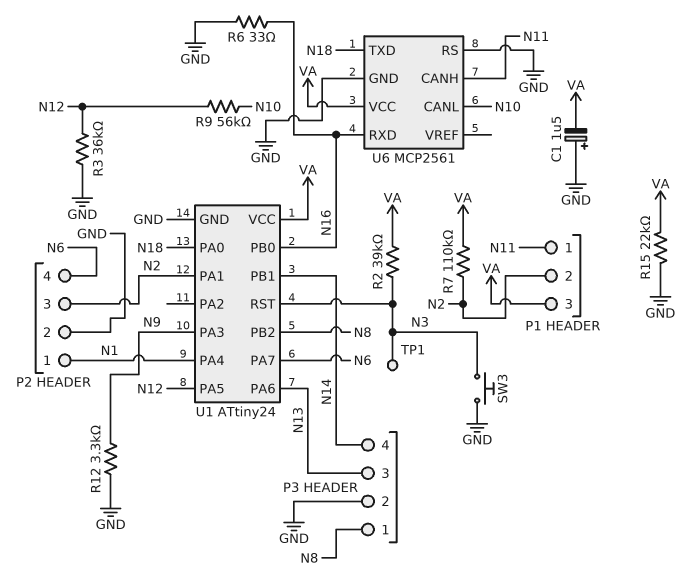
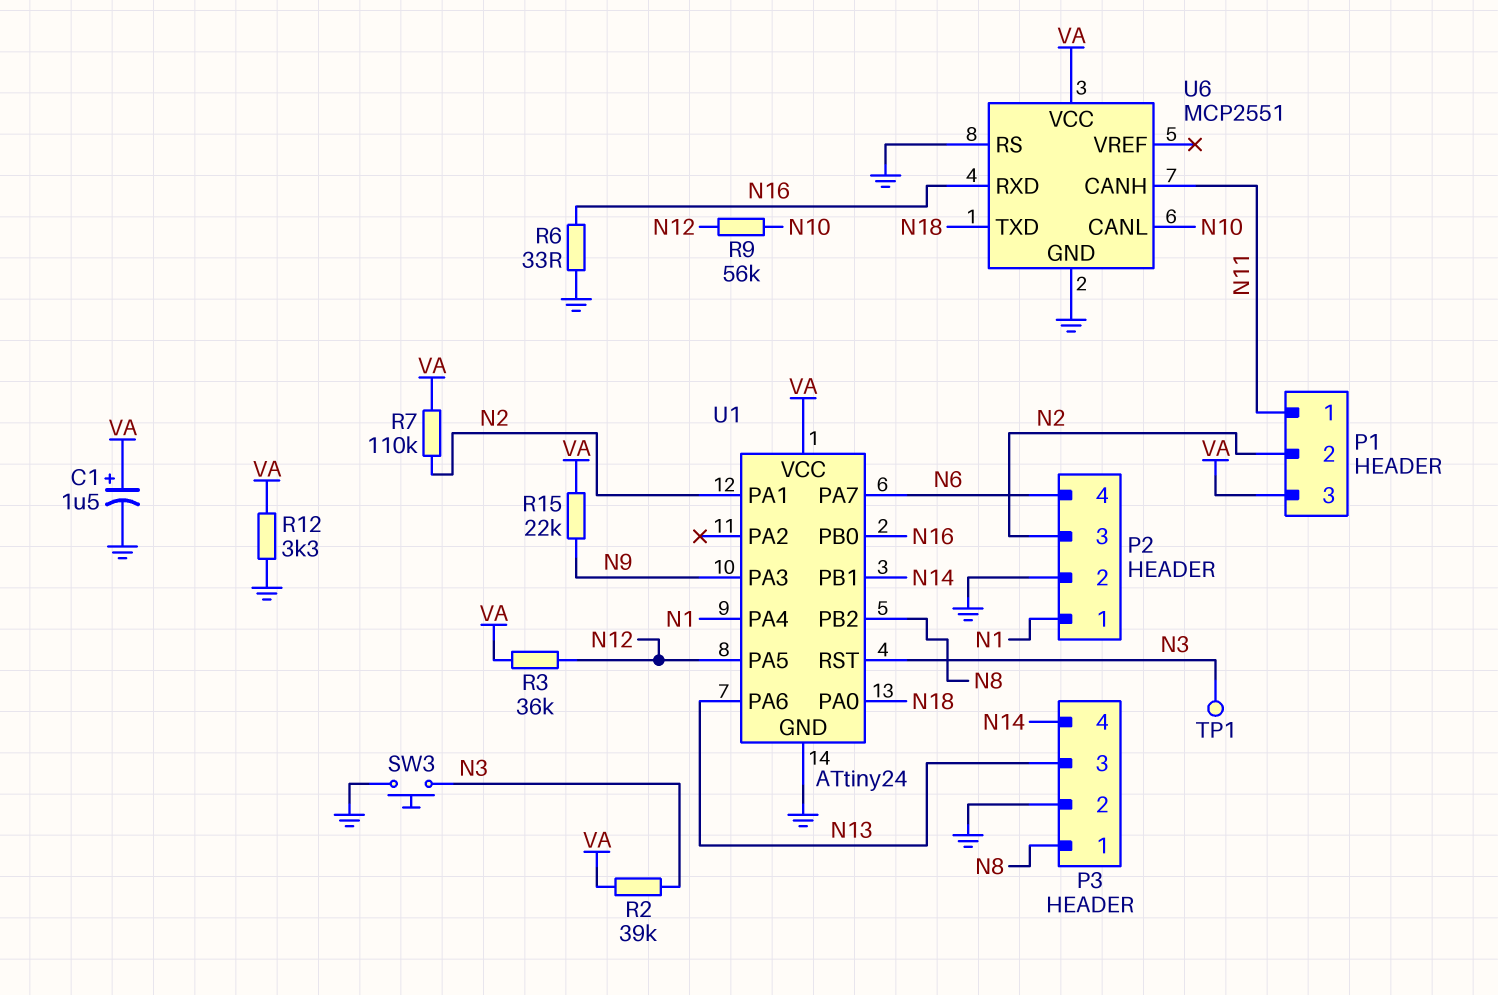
C1: 1.5uF (plus GND, minus VA) -> 1.5uF (plus VA, minus GND)
R3: 36k (GND, N12) -> 36k (N12, VA)
R12: 3.3k (GND, N9) -> 3.3k (GND, VA)
R15: 22k (GND, VA) -> 22k (N9, VA)
U6: MCP2561 -> MCP2551

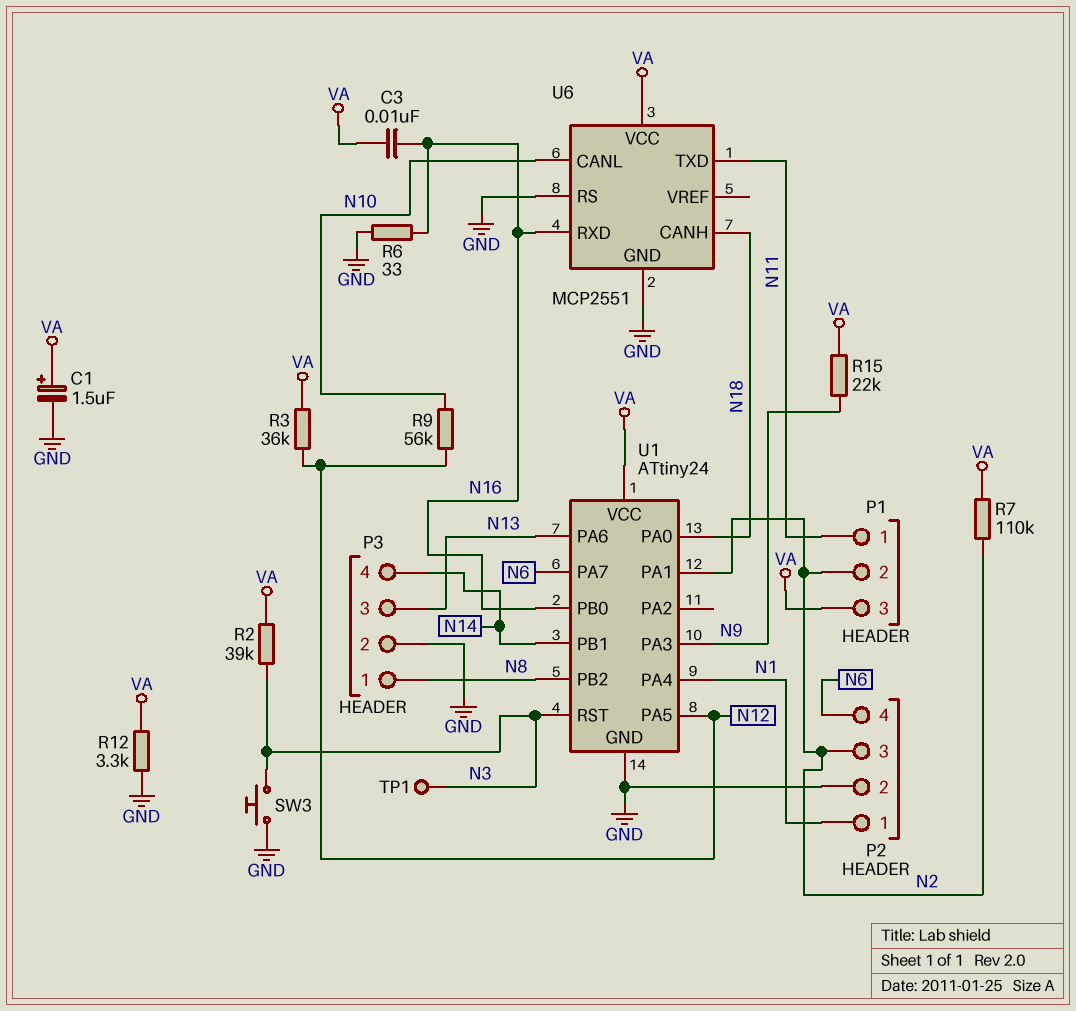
C3: none -> 10nF (N16, VA)
U6 pin CANH: N11 -> N18
U6 pin TXD: N18 -> N11

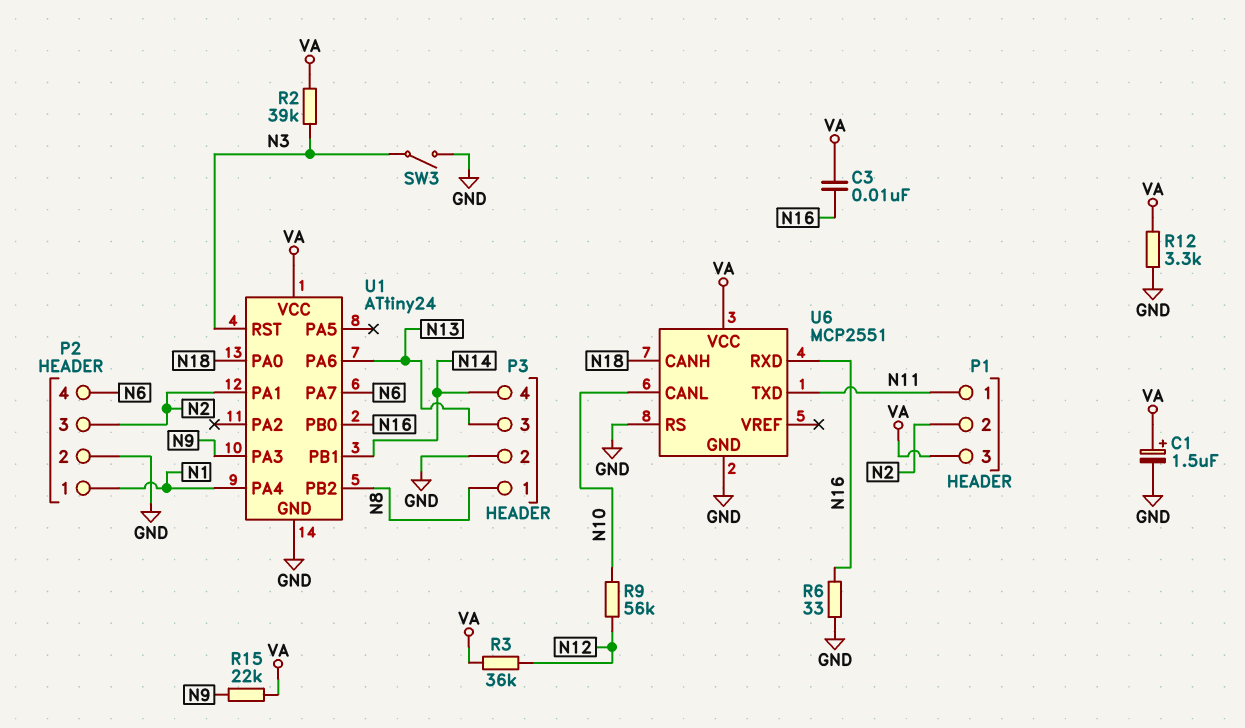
R7: 110k (N2, VA) -> none
SW3: button (GND, N3) -> switch (GND, N3)
TP1: test point (N3) -> none
U1 pin PA5: N12 -> none

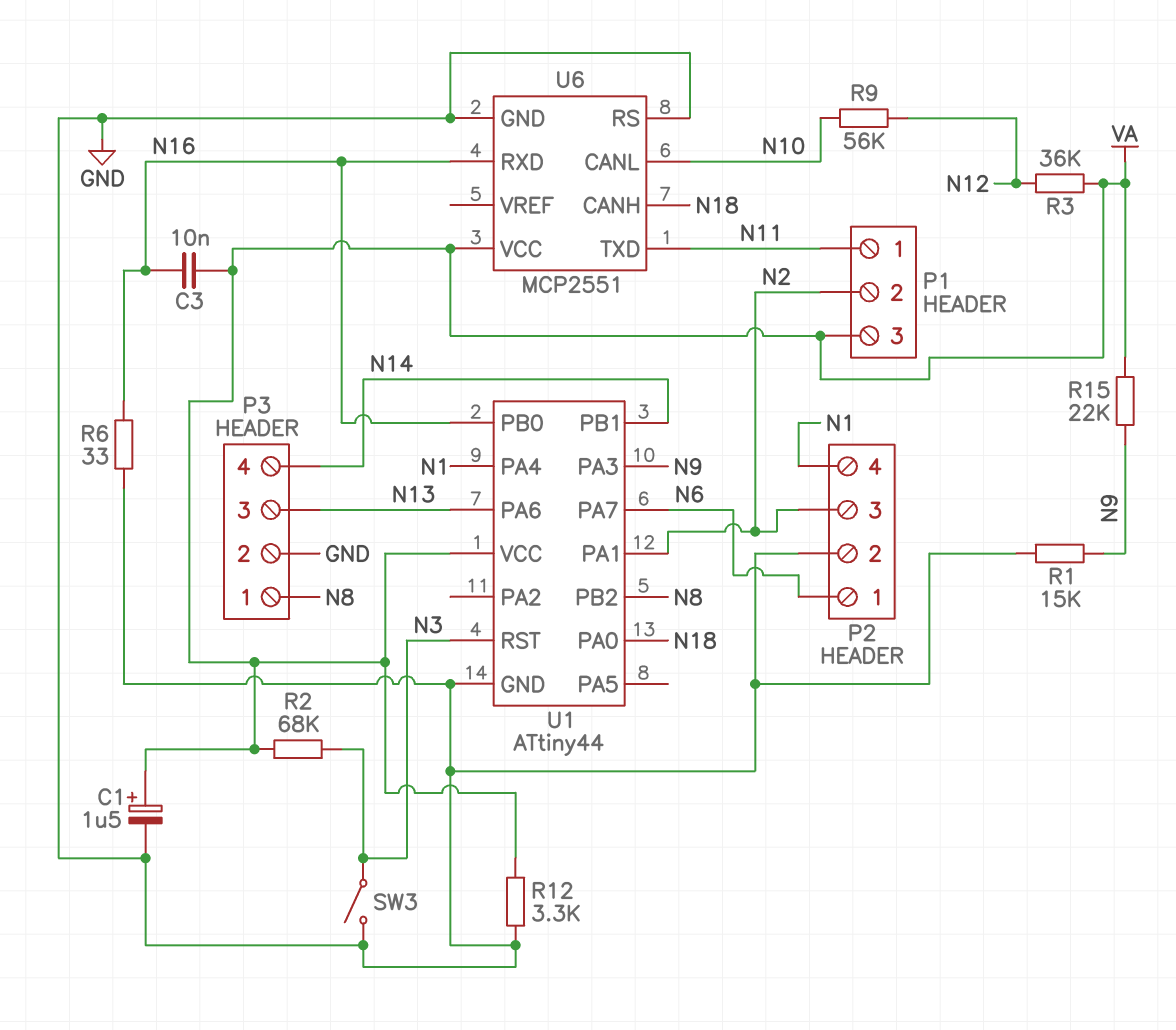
P2 pin 1: N1 -> N6
P2 pin 4: N6 -> N1
R1: none -> 15k (GND, N9)
R2: 39k (N3, VA) -> 68k (N3, VA)
U1: ATtiny24 -> ATtiny44

